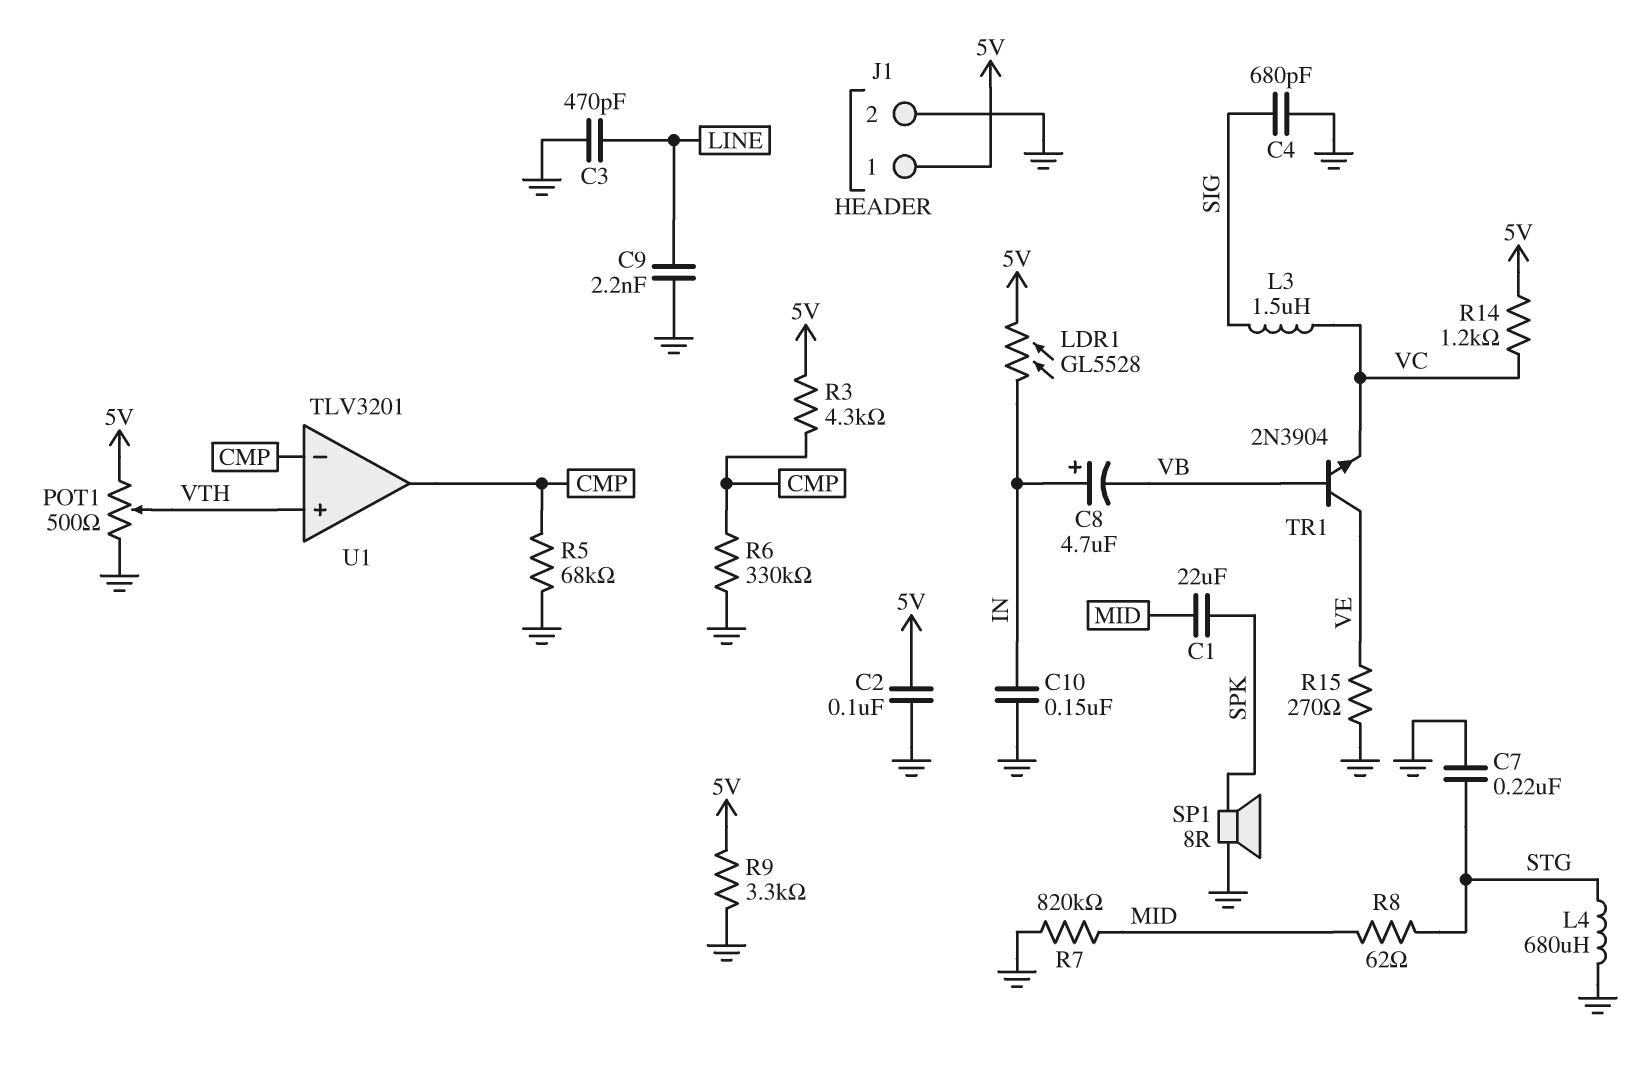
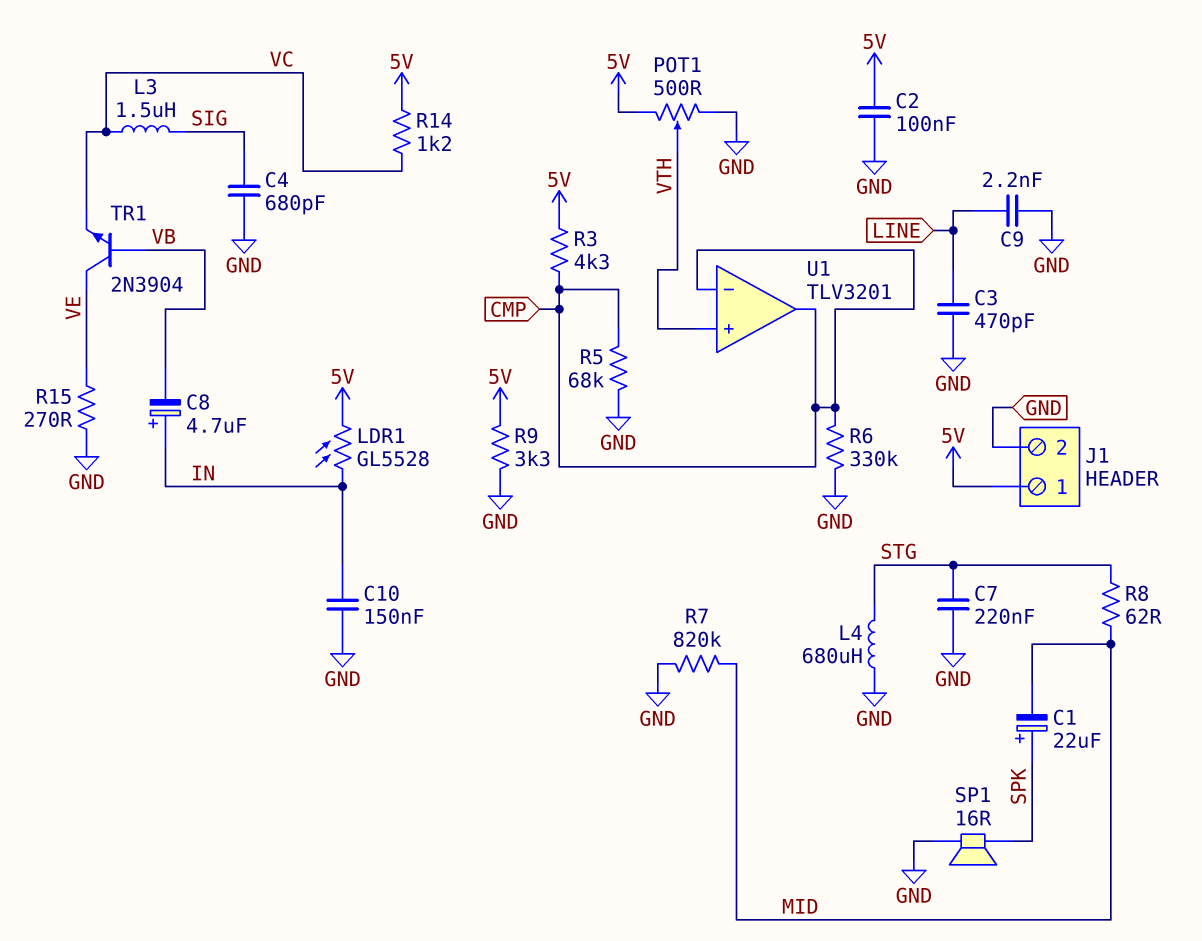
C1: 22uF (MID, SPK) -> 22uF (plus SPK, minus MID)
SP1: speaker 8R (GND, SPK) -> speaker 16R (GND, SPK)

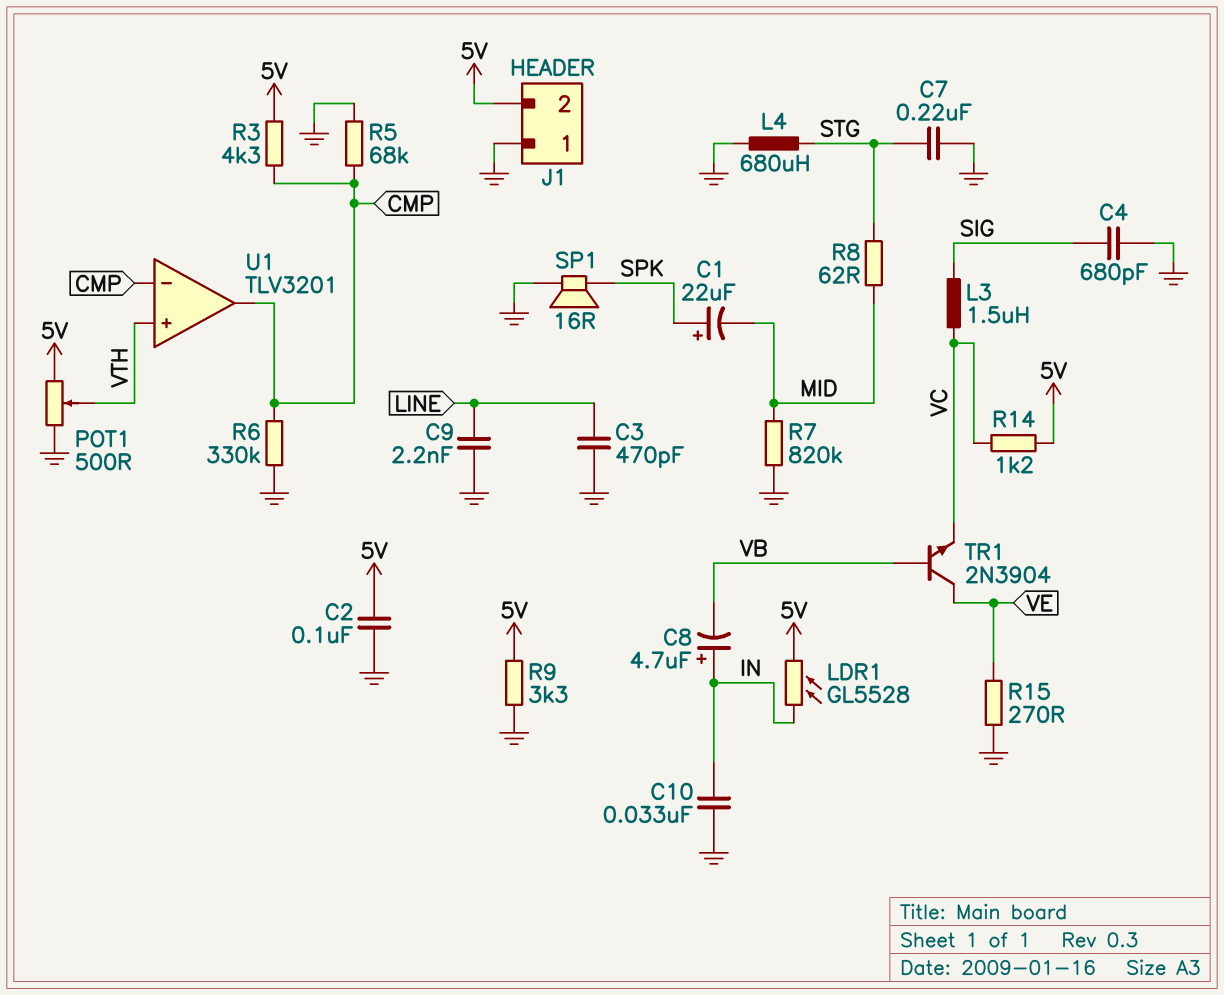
C10: 150nF (GND, IN) -> 33nF (GND, IN)
J1 pin 1: 5V -> GND
J1 pin 2: GND -> 5V

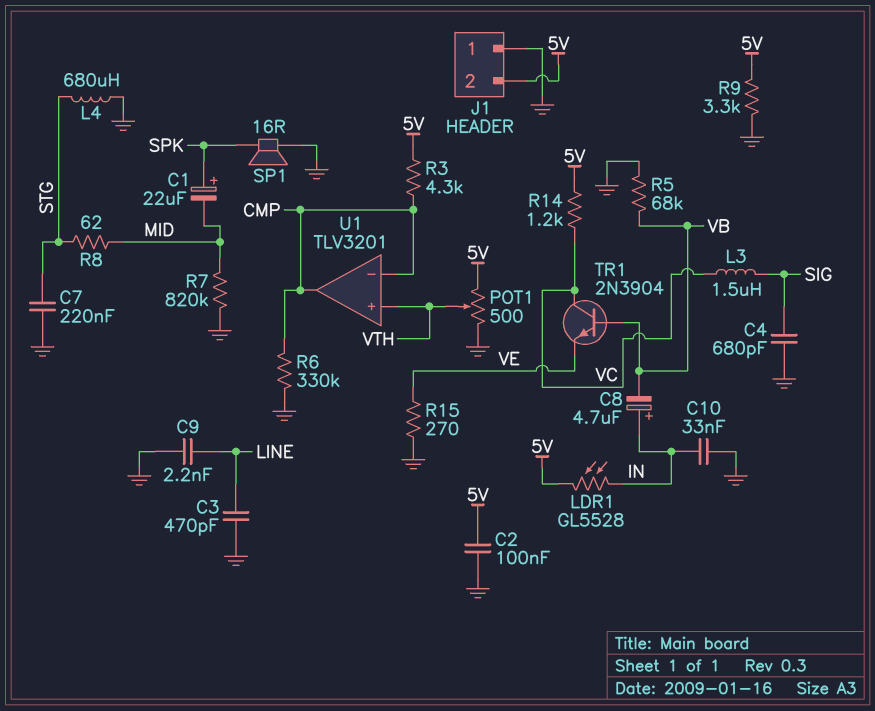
R5: 68k (CMP, GND) -> 68k (GND, VB)
TR1: NPN 2N3904 (B VB, C VE, E VC) -> NPN 2N3904 (B VB, C VC, E VE)

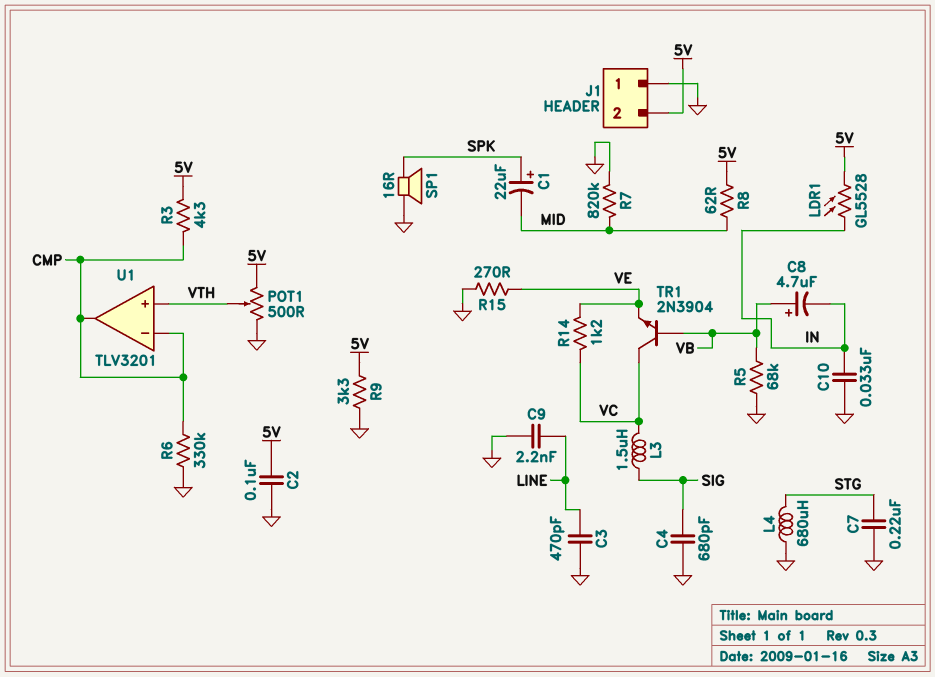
C8: 4.7uF (plus IN, minus VB) -> 4.7uF (plus VB, minus IN)
R8: 62 (MID, STG) -> 62 (5V, MID)
R14: 1.2k (5V, VC) -> 1.2k (VC, VE)

